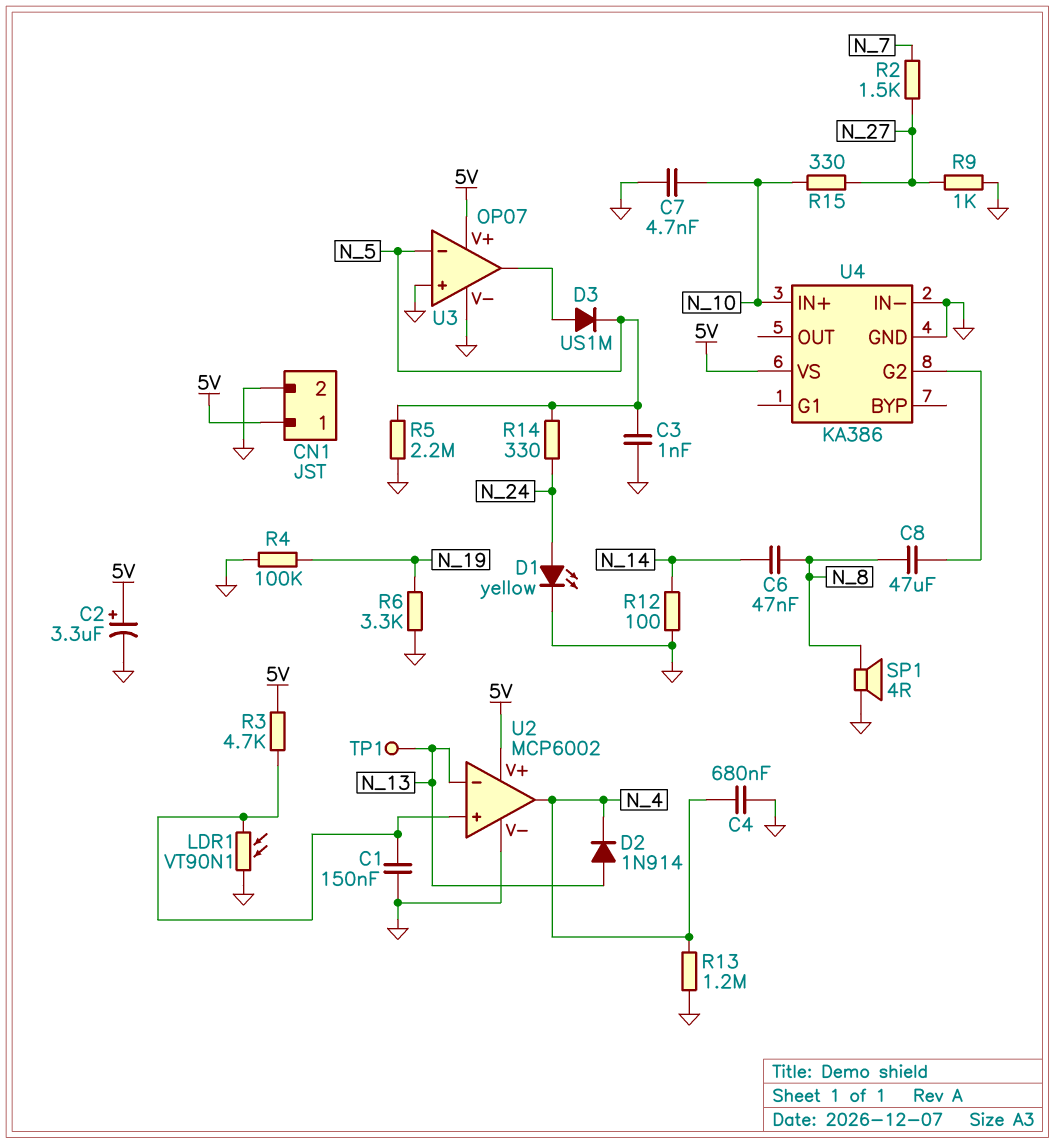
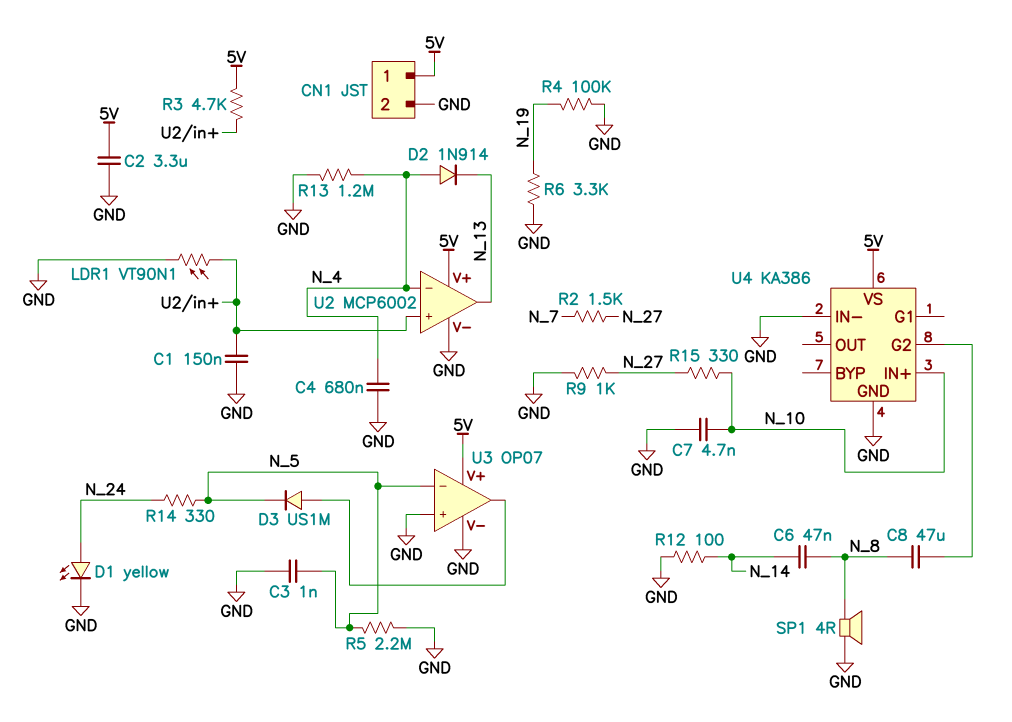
C2: 3.3uF (plus 5V, minus GND) -> 3.3uF (5V, GND)
D2: diode 1N914 (A N_13, K N_4) -> diode 1N914 (A N_4, K N_13)
TP1: test point (N_13) -> none
U2 pin in-: N_13 -> N_4
U2 pin out: N_4 -> N_13

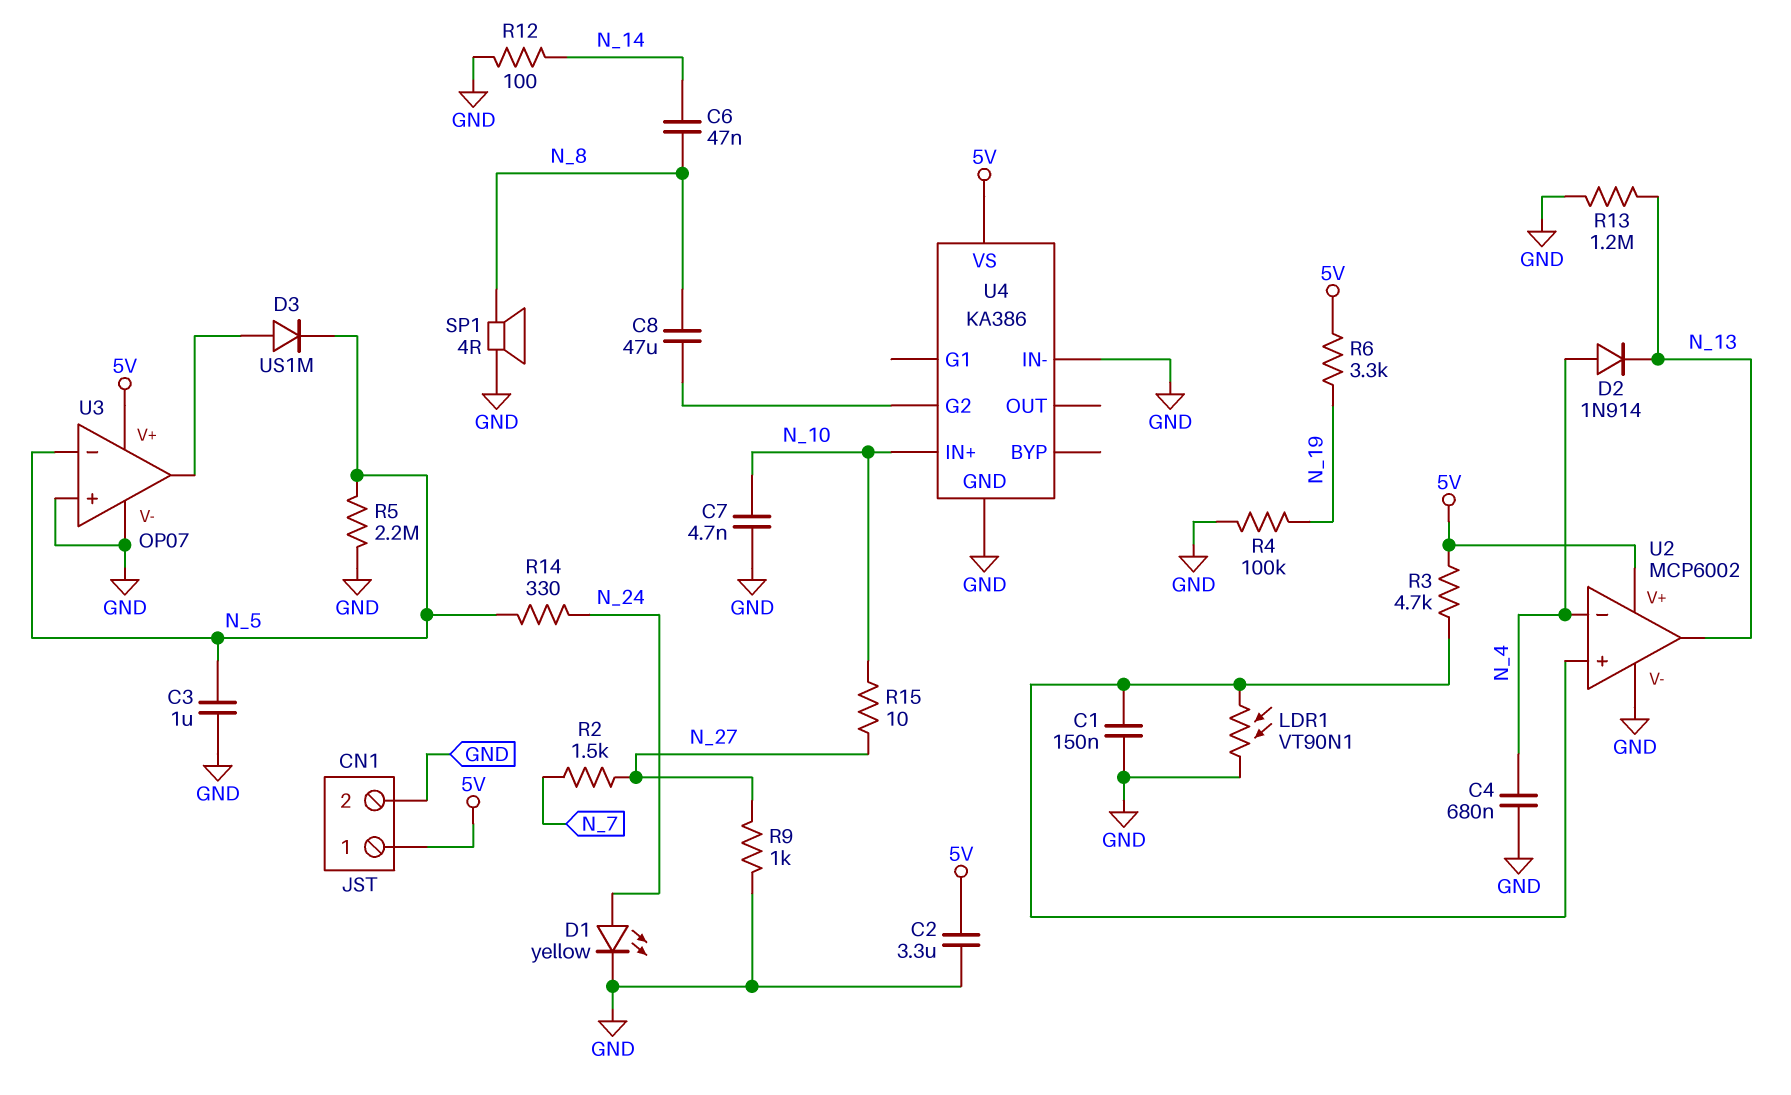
C3: 1nF (GND, N_5) -> 1uF (GND, N_5)
R6: 3.3k (GND, N_19) -> 3.3k (5V, N_19)
R13: 1.2M (GND, N_4) -> 1.2M (GND, N_13)
R15: 330 (N_10, N_27) -> 10 (N_10, N_27)

